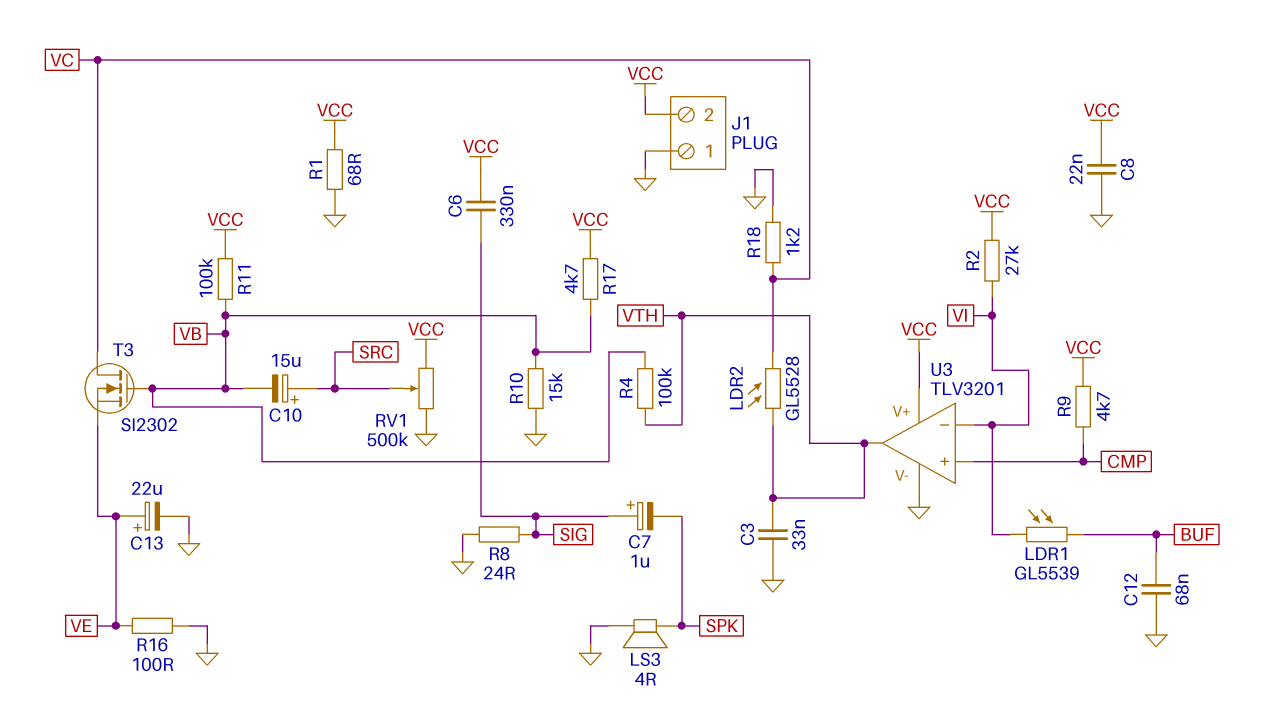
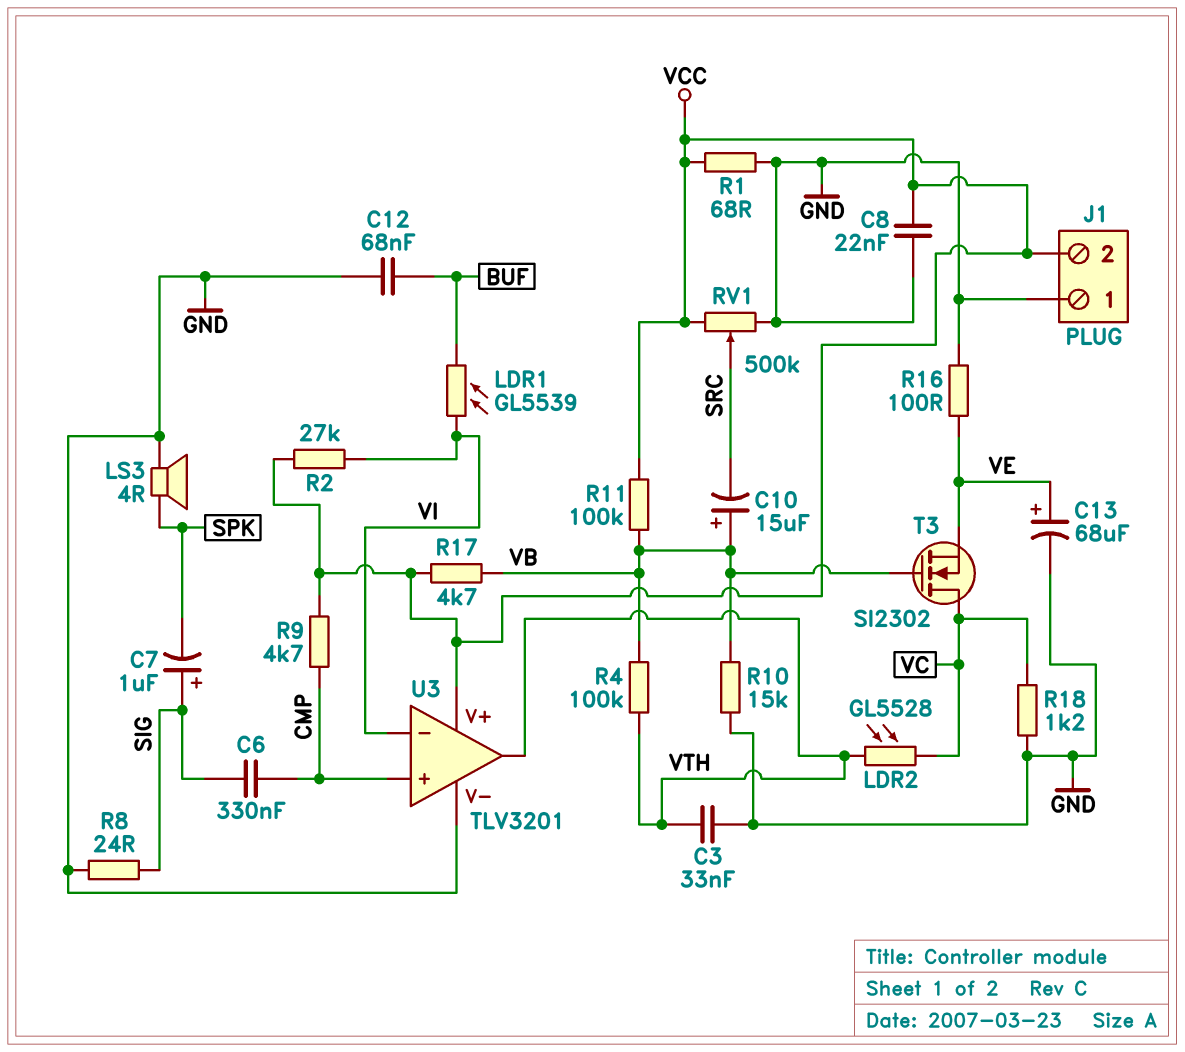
C6: 330nF (SIG, VCC) -> 330nF (CMP, SIG)
C10: 15uF (plus SRC, minus VB) -> 15uF (plus VB, minus SRC)
C13: 22uF (plus VE, minus GND) -> 68uF (plus VE, minus GND)

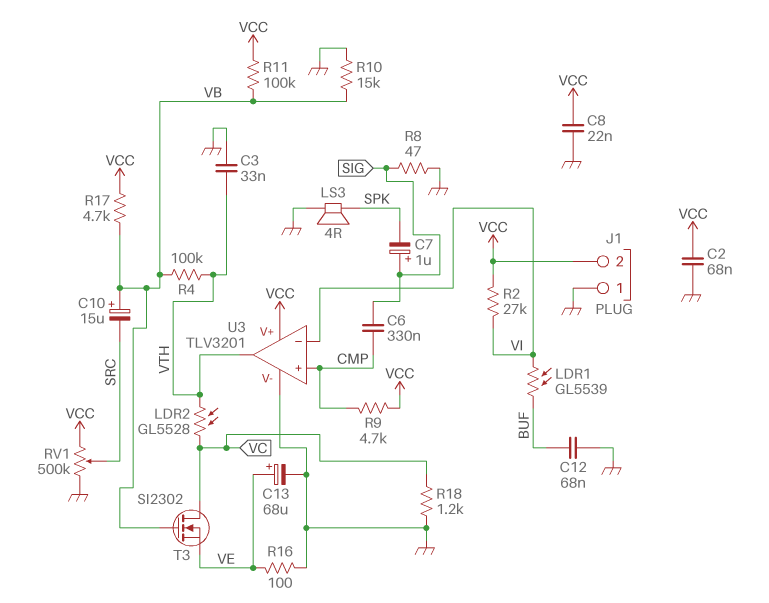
C2: none -> 68nF (GND, VCC)
R1: 68 (GND, VCC) -> none
R8: 24 (GND, SIG) -> 47 (GND, SIG)

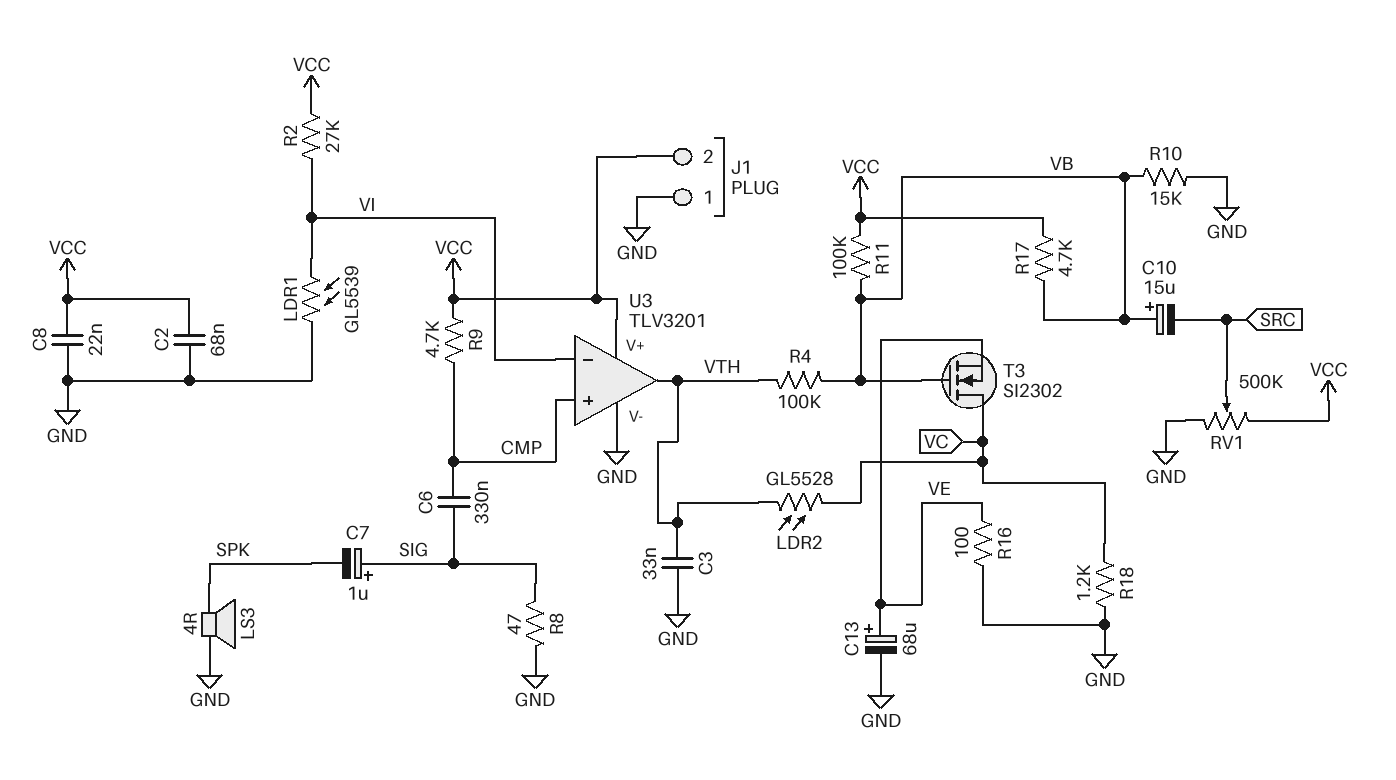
C12: 68nF (BUF, GND) -> none
LDR1: GL5539 (BUF, VI) -> GL5539 (GND, VI)

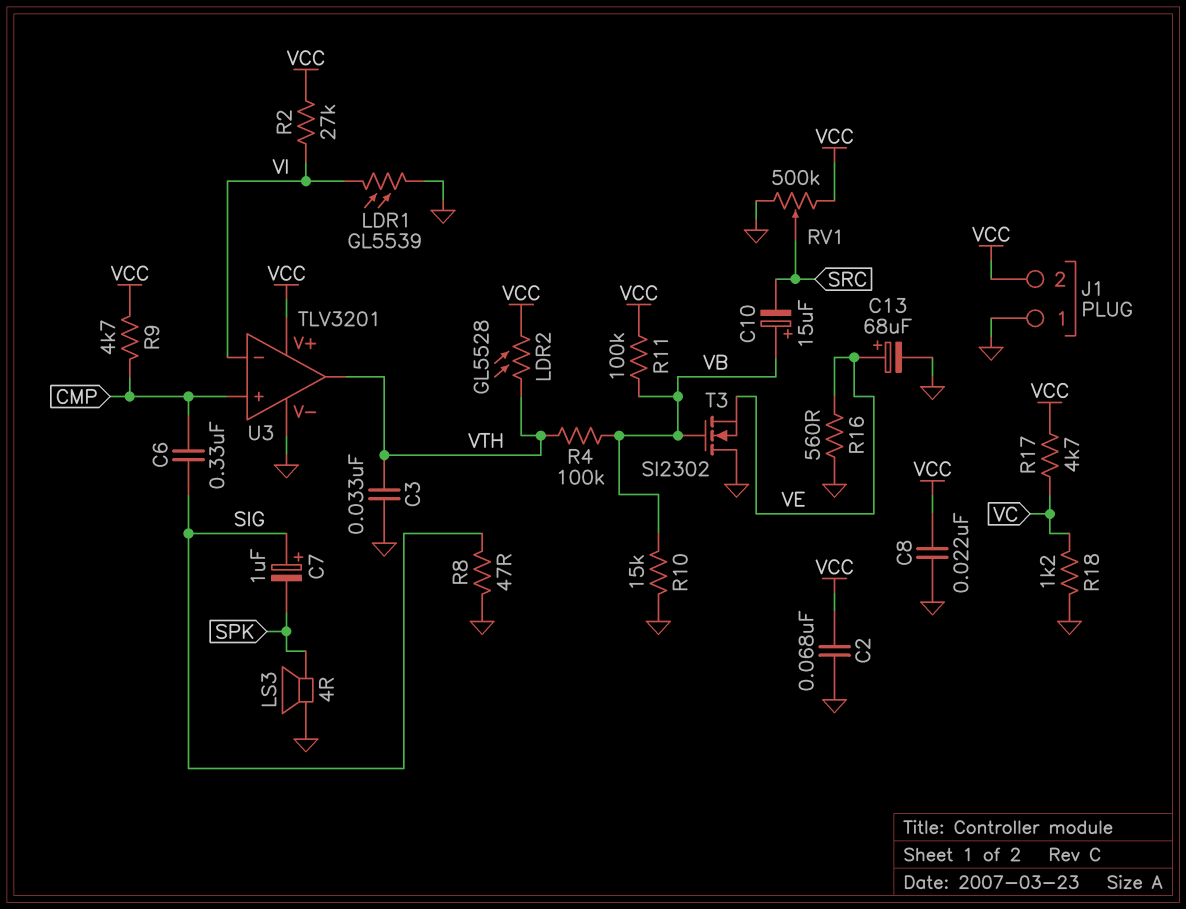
LDR2: GL5528 (VC, VTH) -> GL5528 (VCC, VTH)
R16: 100 (GND, VE) -> 560 (GND, VE)
R17: 4.7k (VB, VCC) -> 4.7k (VC, VCC)
T3: NMOS SI2302 (G VB, D VC, S VE) -> NMOS SI2302 (G VB, D GND, S VE)

